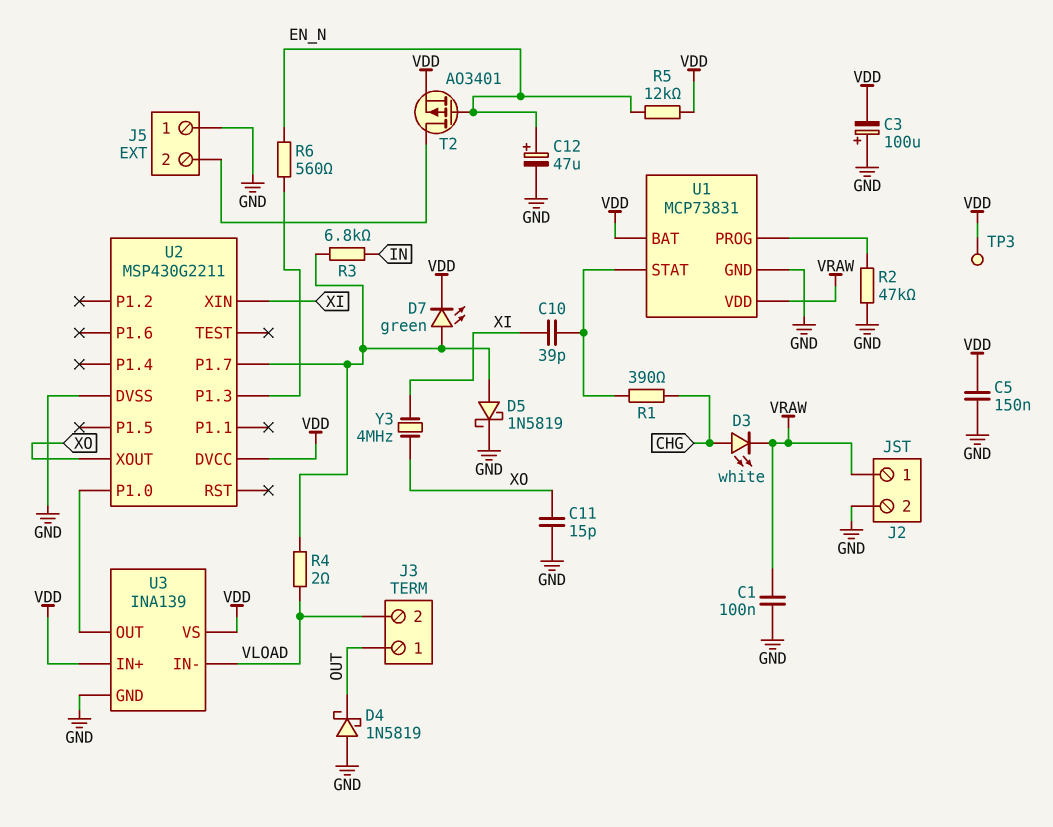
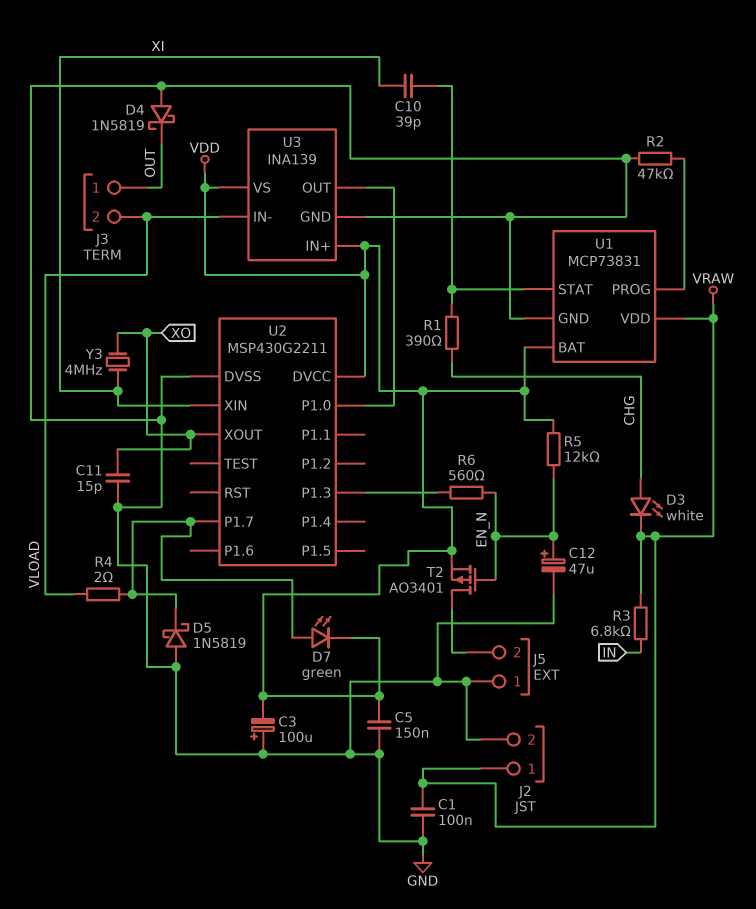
D5: schottky 1N5819 (A U2/P1.7, K GND) -> schottky 1N5819 (A GND, K U2/P1.7)
R3: 6.8k (IN, U2/P1.7) -> 6.8k (IN, VRAW)
TP3: test point (VDD) -> none

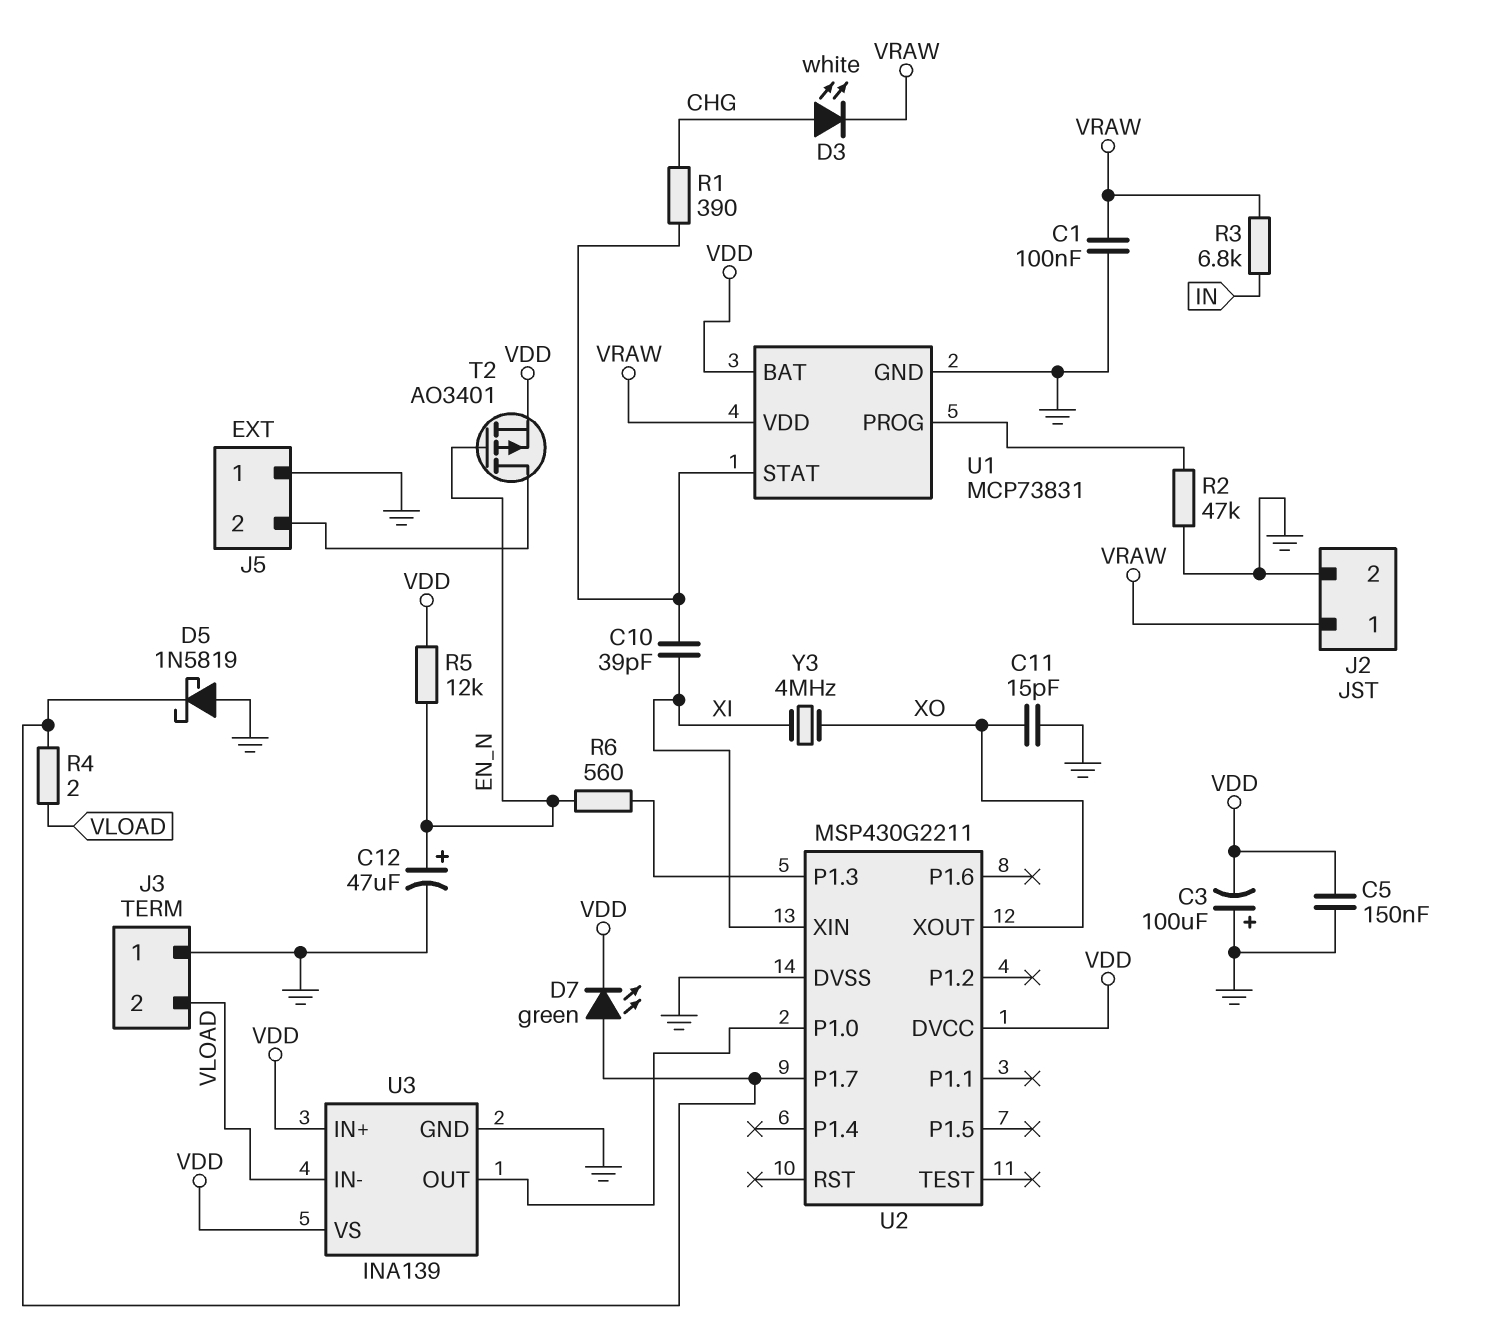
D4: schottky 1N5819 (A GND, K OUT) -> none
J3 pin 1: OUT -> GND

